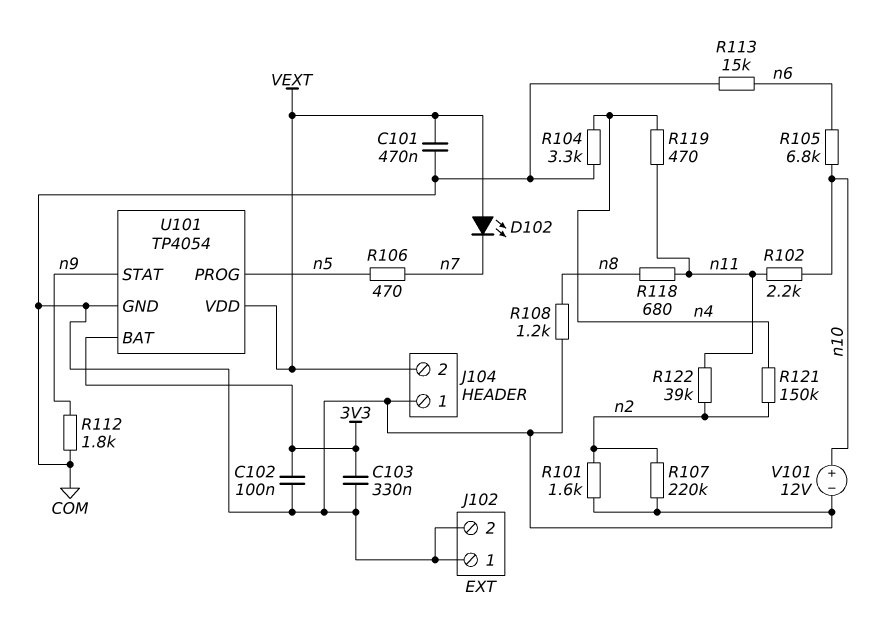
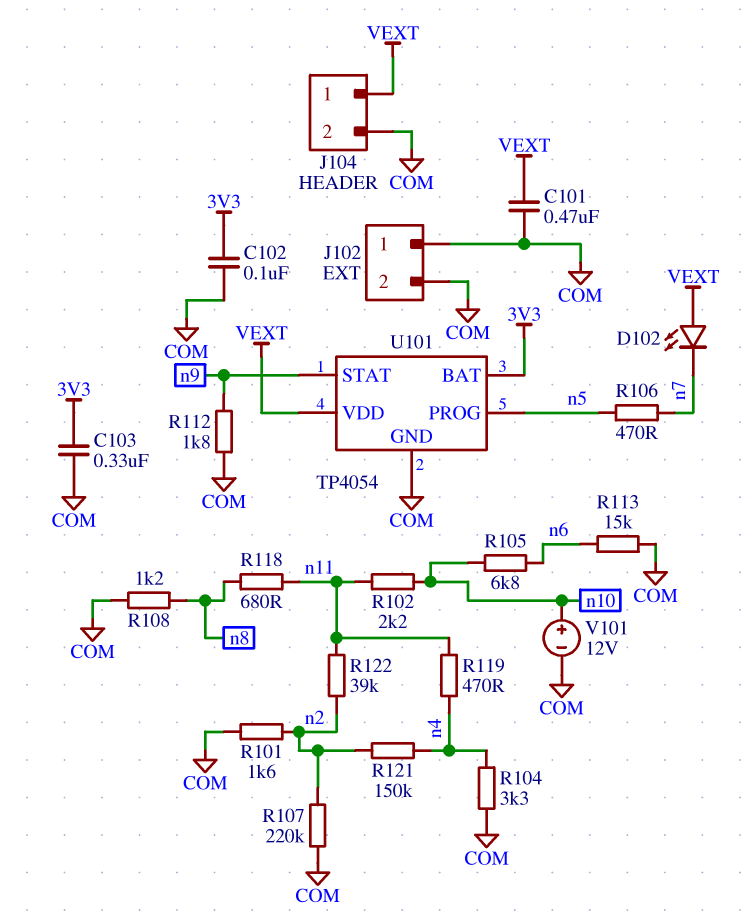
J104 pin 1: COM -> VEXT
J104 pin 2: VEXT -> COM

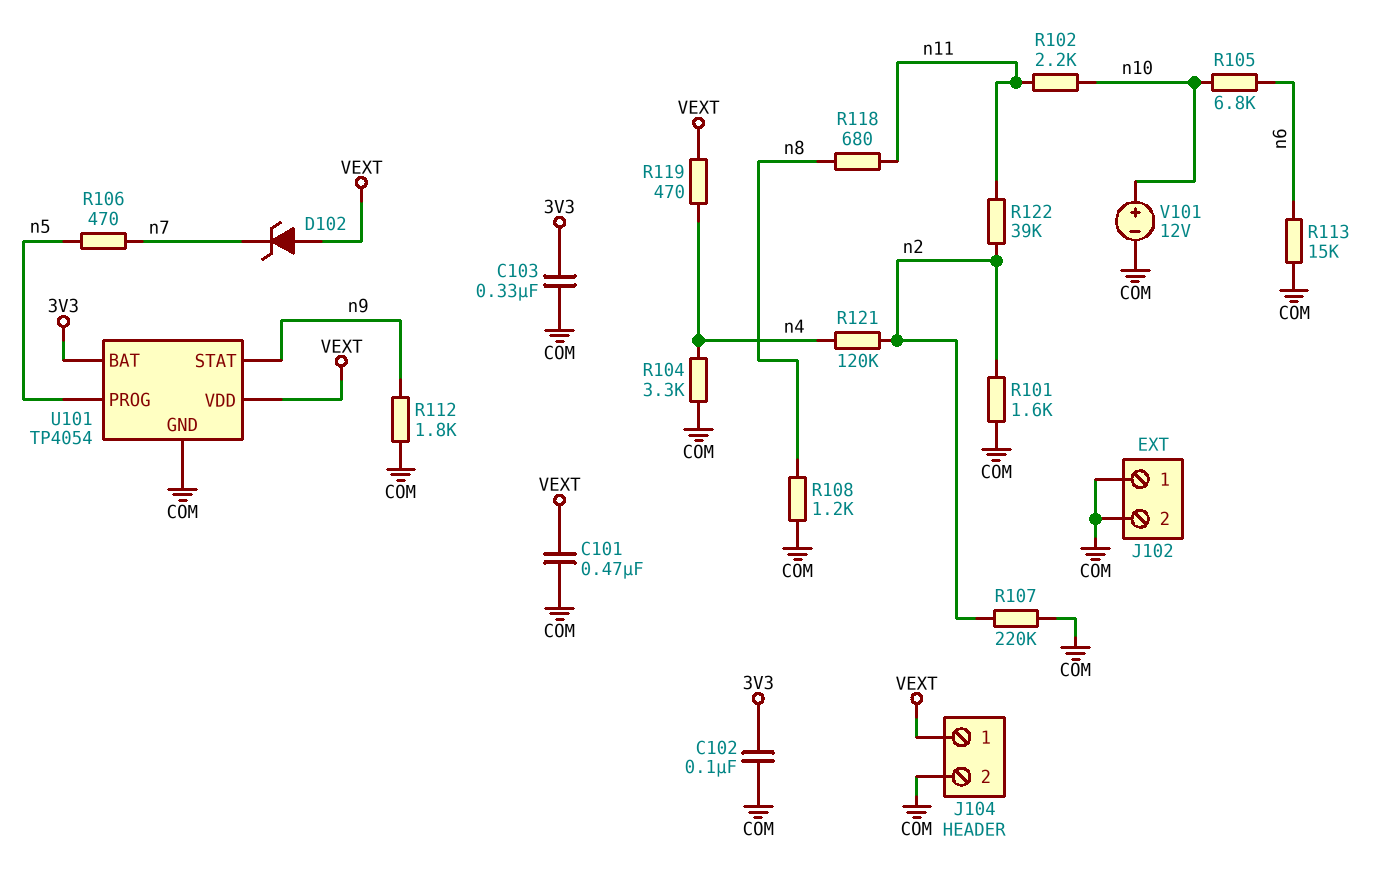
D102: LED (A VEXT, K n7) -> zener (A VEXT, K n7)
R119: 470 (n4, n11) -> 470 (VEXT, n4)
R121: 150k (n2, n4) -> 120k (n2, n4)

